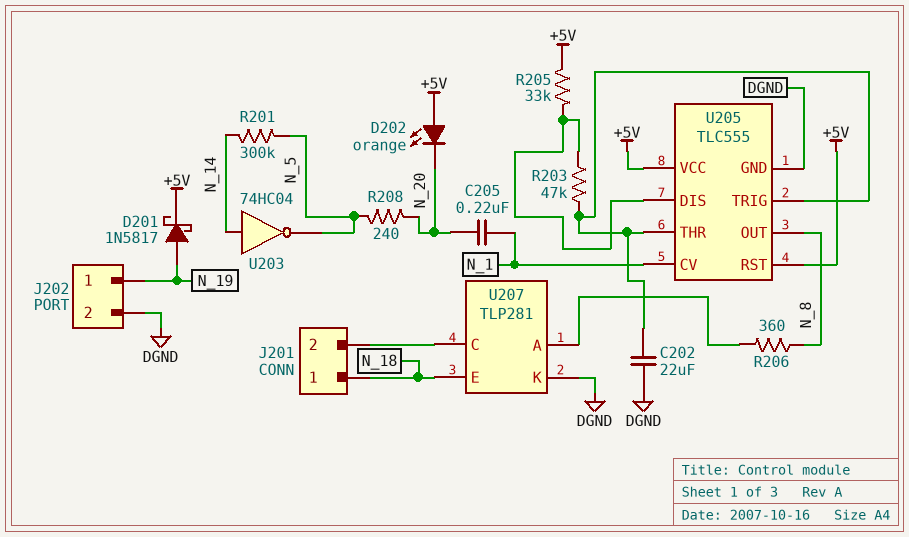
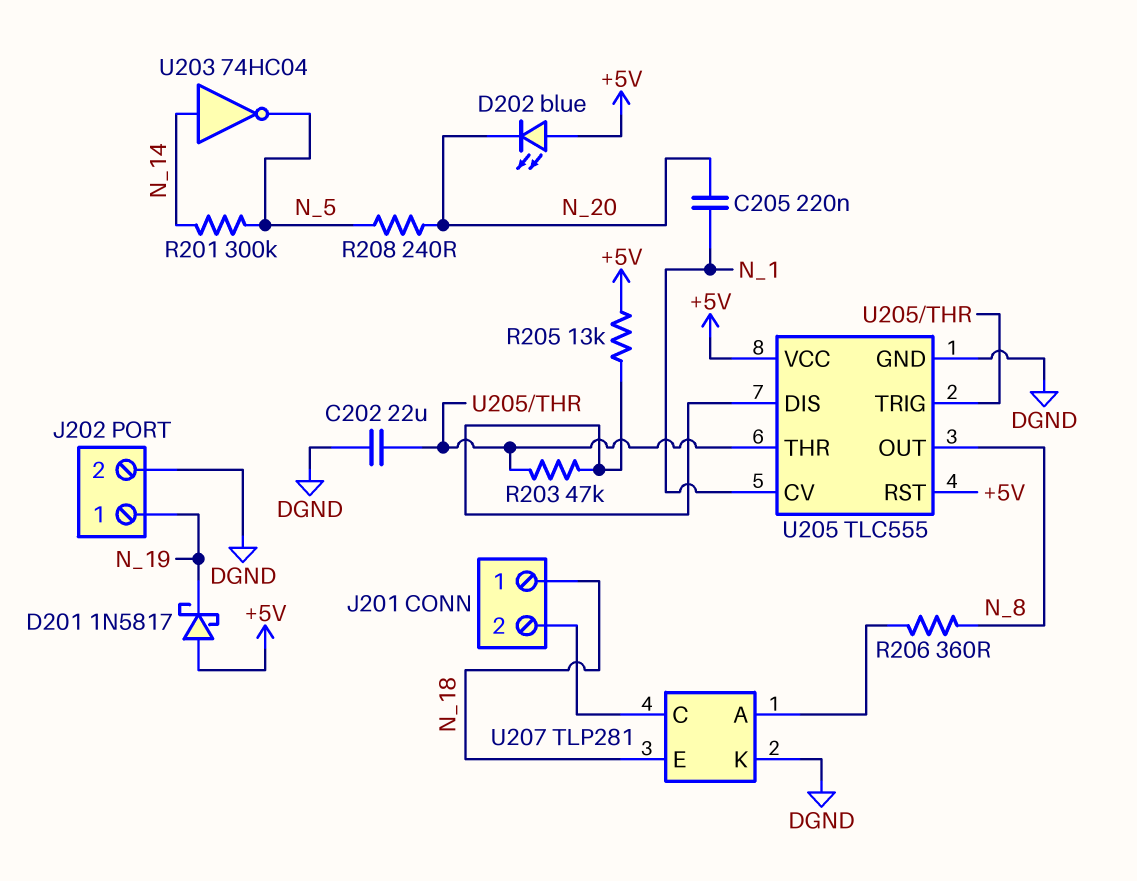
D201: schottky 1N5817 (A N_19, K +5V) -> schottky 1N5817 (A +5V, K N_19)
D202: LED orange (A +5V, K N_20) -> LED blue (A +5V, K N_20)
R205: 33k (+5V, U205/DIS) -> 13k (+5V, U205/DIS)

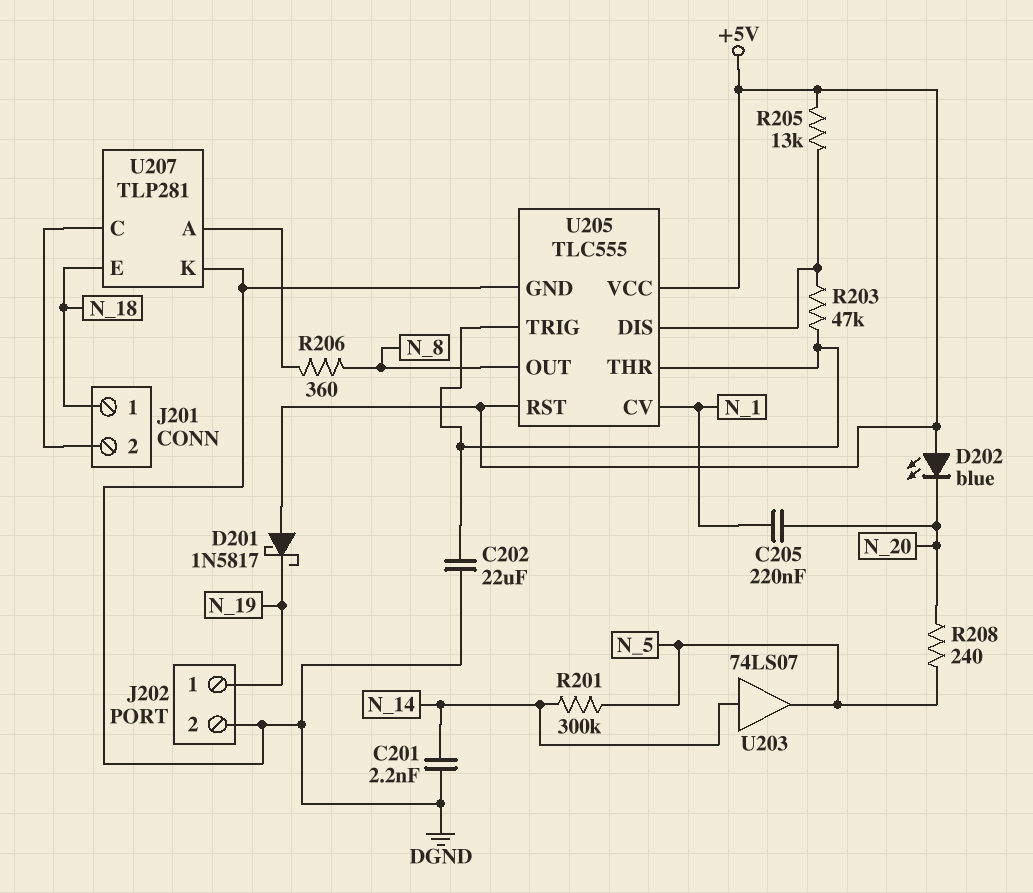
C201: none -> 2.2nF (DGND, N_14)
U203: NOT 74HC04 (in N_14, out N_5) -> buffer 74LS07 (in N_14, out N_5)

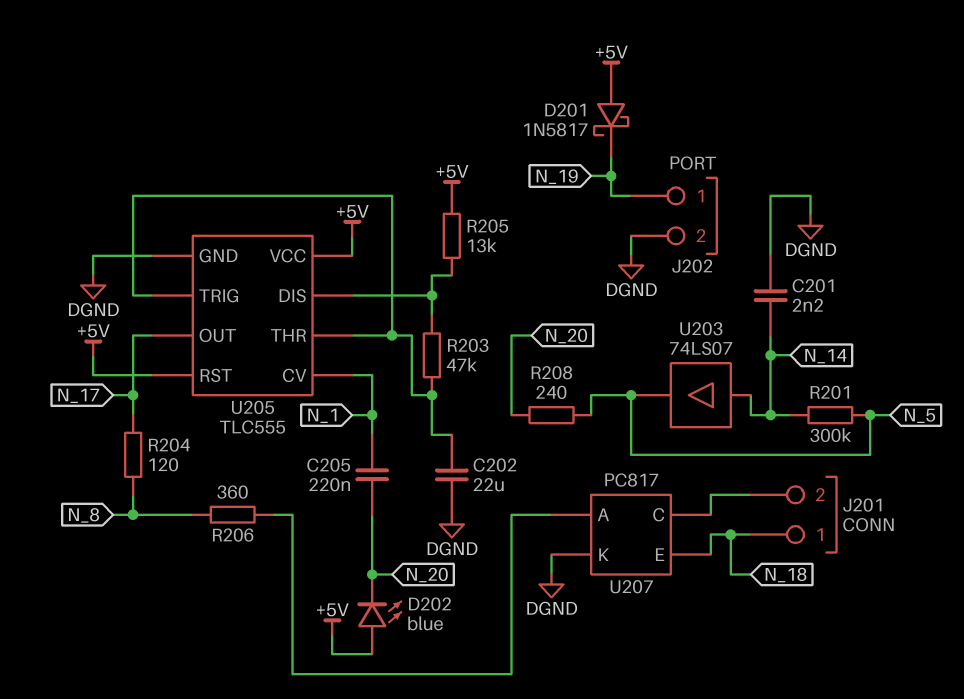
R204: none -> 120 (N_8, N_17)
U205 pin OUT: N_8 -> N_17
U207: TLP281 -> PC817

